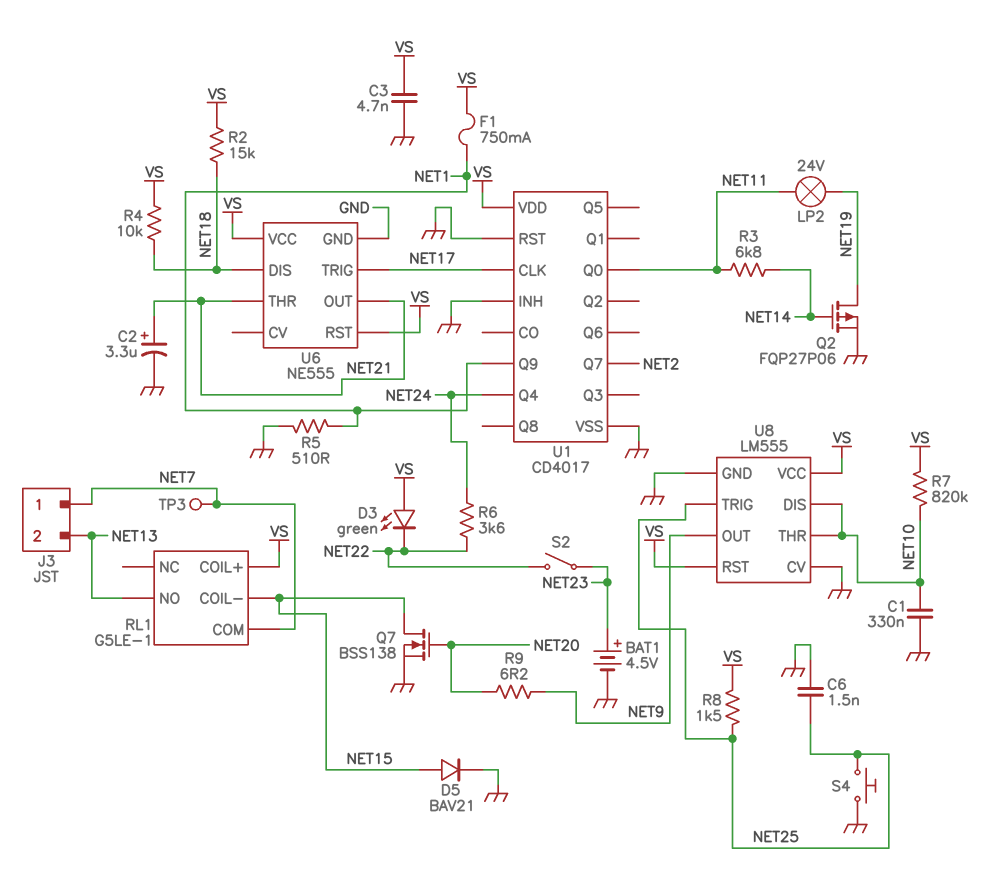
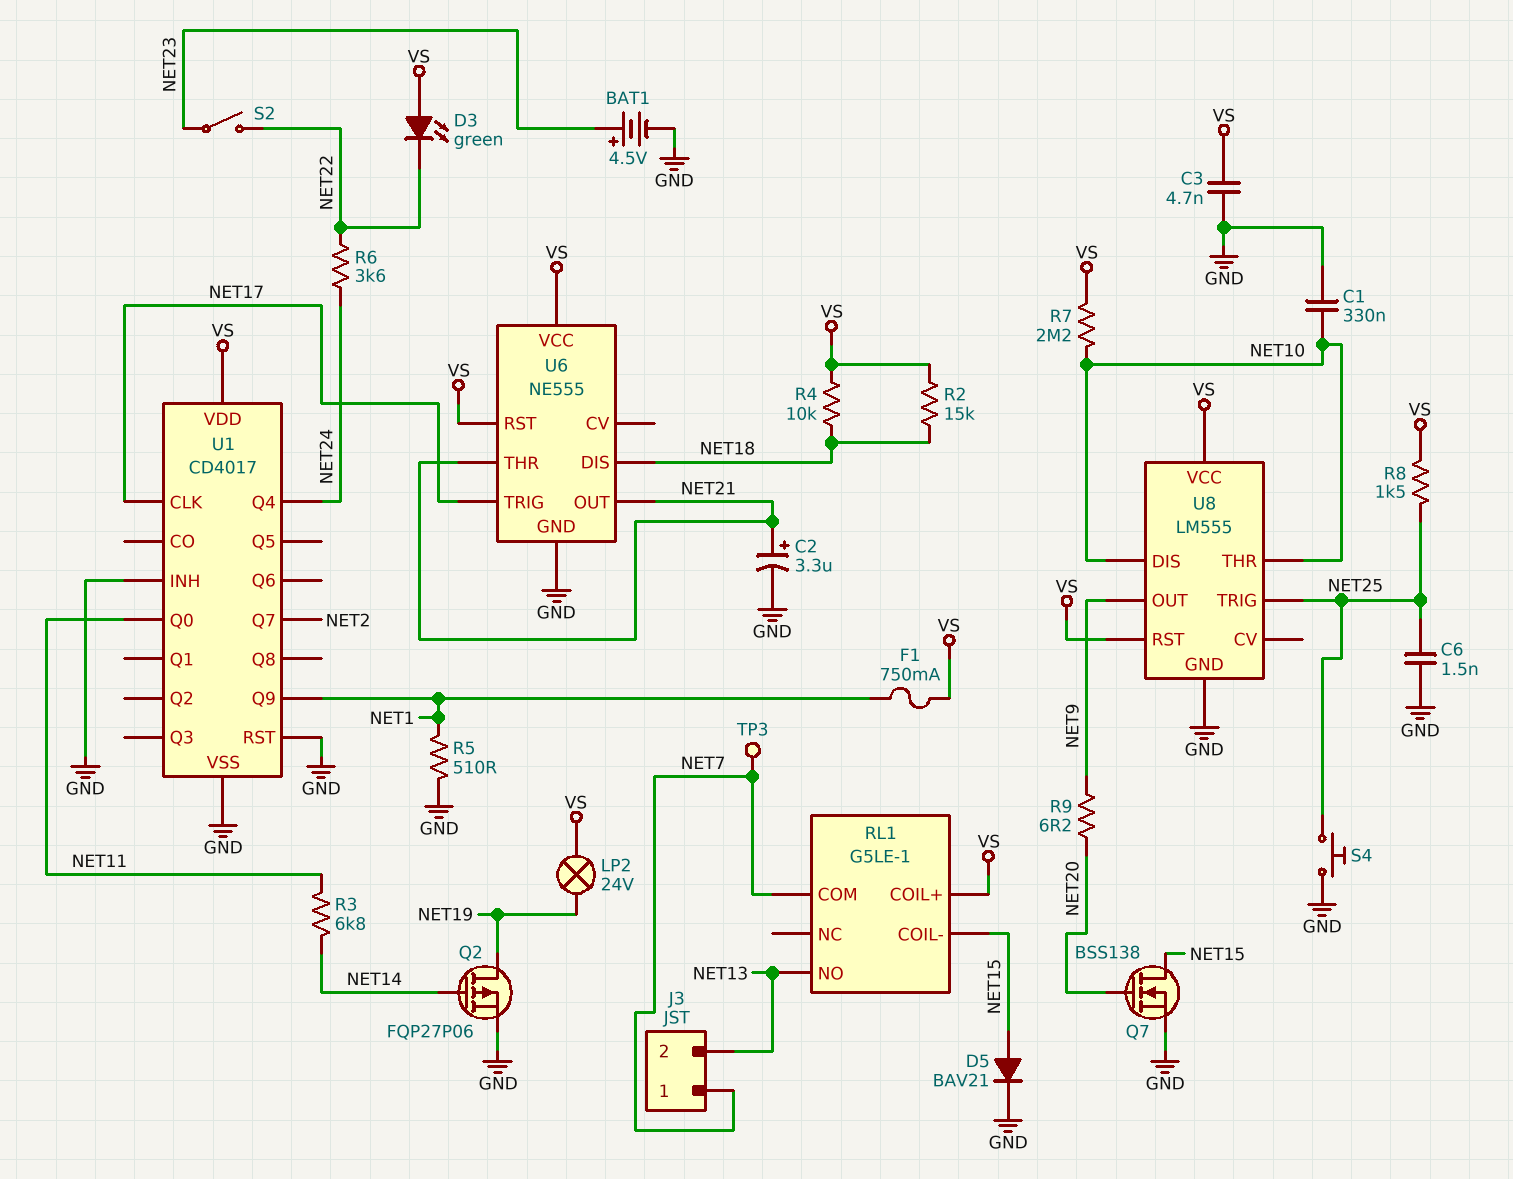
LP2: lamp 24V (NET11, NET19) -> lamp 24V (NET19, VS)
R7: 820k (NET10, VS) -> 2.2M (NET10, VS)
U8 pin CV: GND -> none

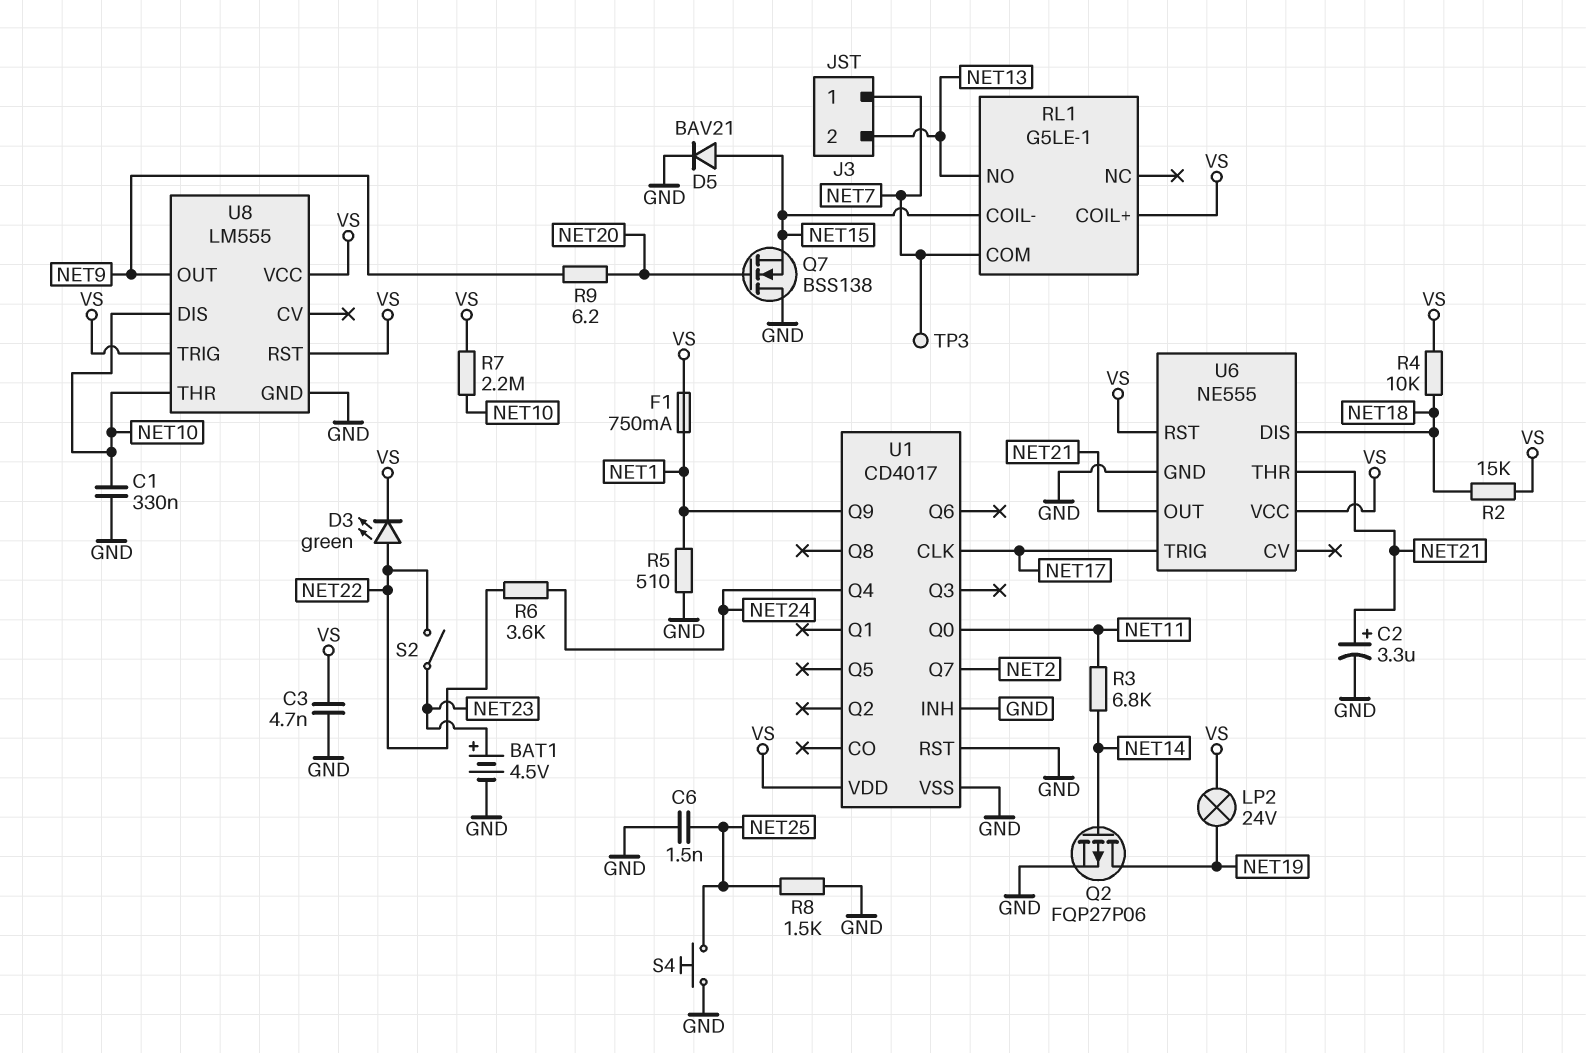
D3: LED green (A VS, K NET22) -> LED green (A NET22, K VS)
Q7: NMOS BSS138 (G NET20, D NET15, S GND) -> NMOS BSS138 (G NET20, D GND, S NET15)
R8: 1.5k (NET25, VS) -> 1.5k (GND, NET25)
U8 pin TRIG: NET25 -> VS

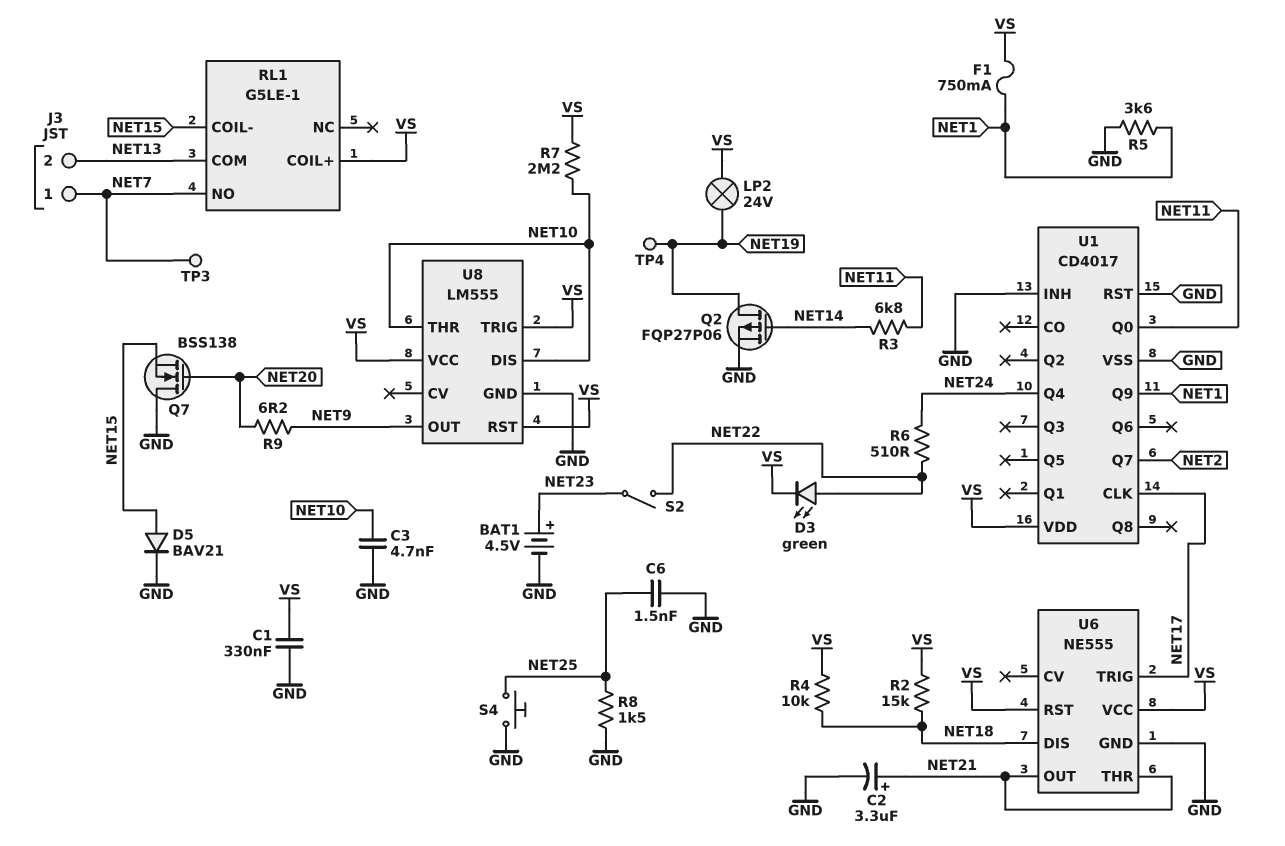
C1: 330nF (GND, NET10) -> 330nF (GND, VS)
C3: 4.7nF (GND, VS) -> 4.7nF (GND, NET10)
R5: 510 (GND, NET1) -> 3.6k (GND, NET1)
R6: 3.6k (NET22, NET24) -> 510 (NET22, NET24)
RL1 pin COM: NET7 -> NET13
RL1 pin NO: NET13 -> NET7
TP4: none -> test point (NET19)

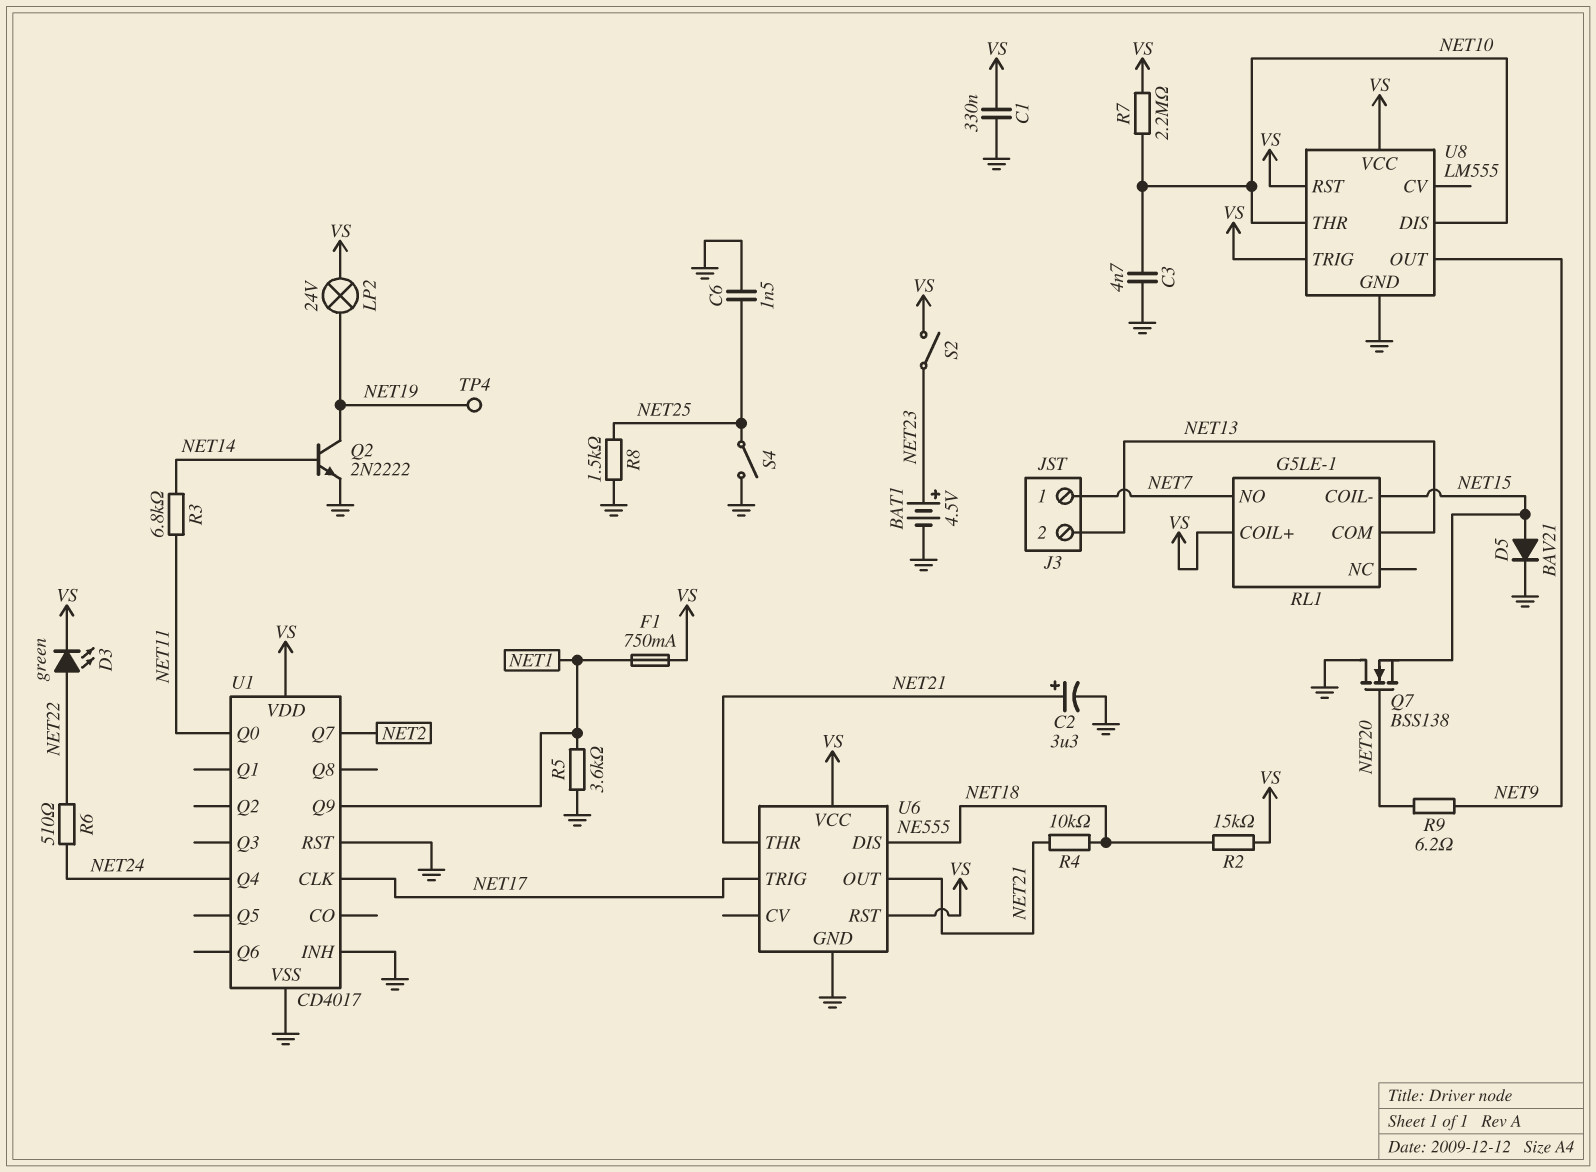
Q2: PMOS FQP27P06 (G NET14, D NET19, S GND) -> NPN 2N2222 (B NET14, C NET19, E GND)
R4: 10k (NET18, VS) -> 10k (NET18, NET21)
S2: switch (NET22, NET23) -> switch (NET23, VS)
S4: button (GND, NET25) -> switch (GND, NET25)
TP3: test point (NET7) -> none

